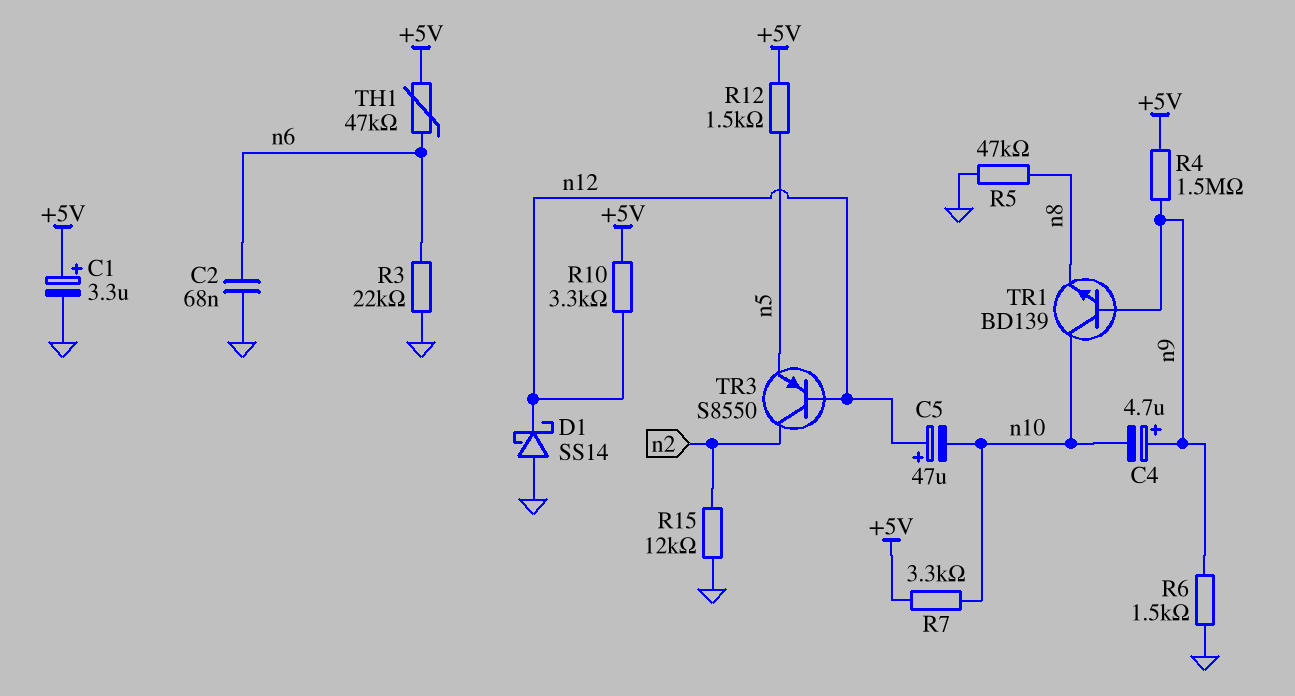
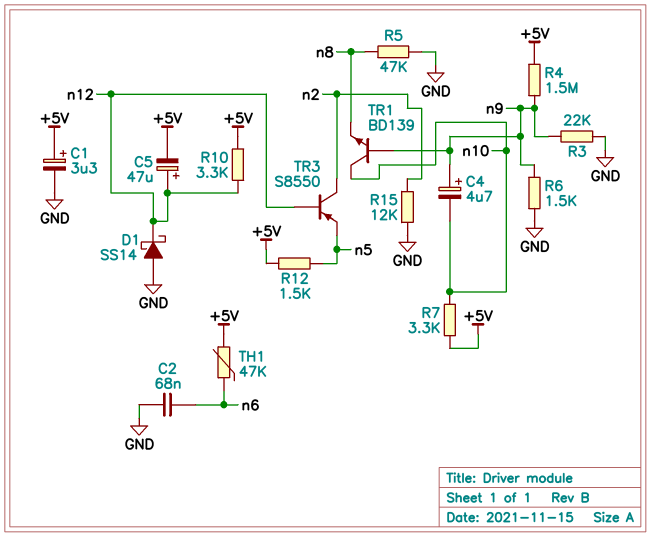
C5: 47uF (plus n12, minus n10) -> 47uF (plus n12, minus +5V)
R3: 22k (GND, n6) -> 22k (GND, n9)

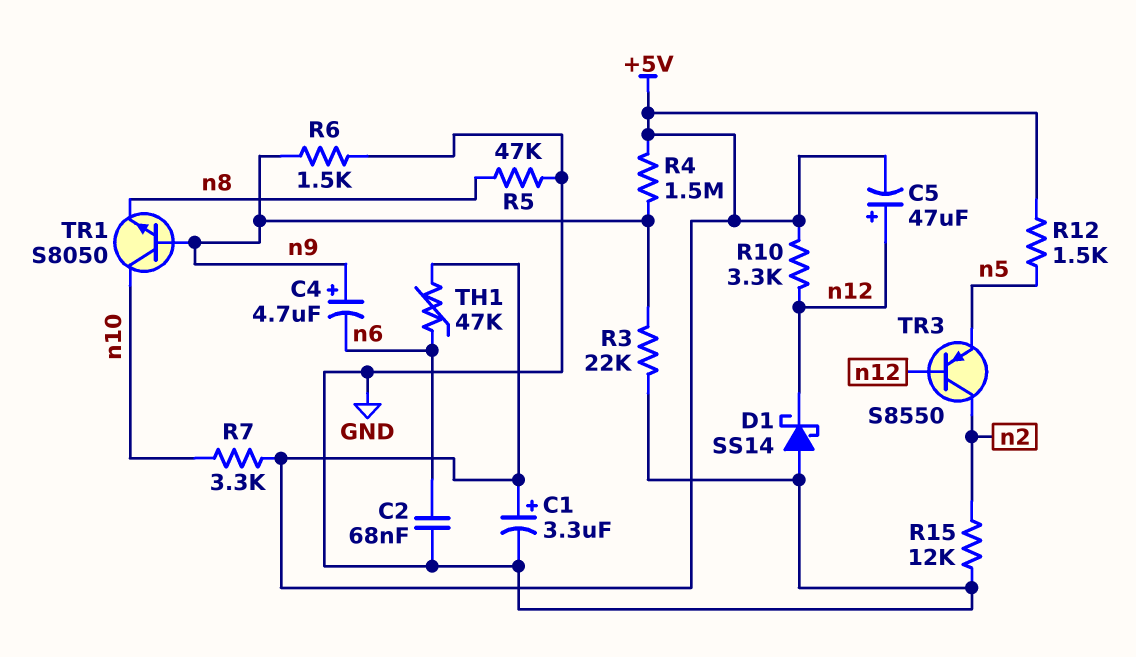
C4: 4.7uF (plus n9, minus n10) -> 4.7uF (plus n9, minus n6)
TR1: NPN BD139 (B n9, C n10, E n8) -> NPN S8050 (B n9, C n10, E n8)

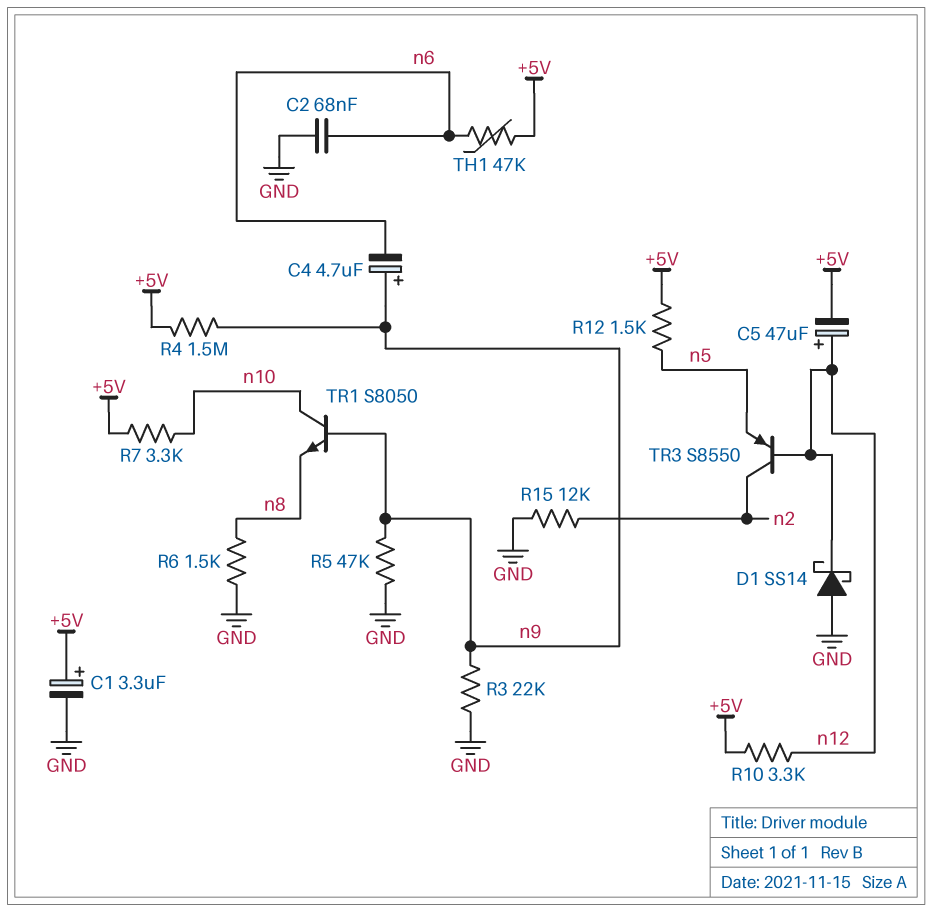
R5: 47k (GND, n8) -> 47k (GND, n9)
R6: 1.5k (GND, n9) -> 1.5k (GND, n8)

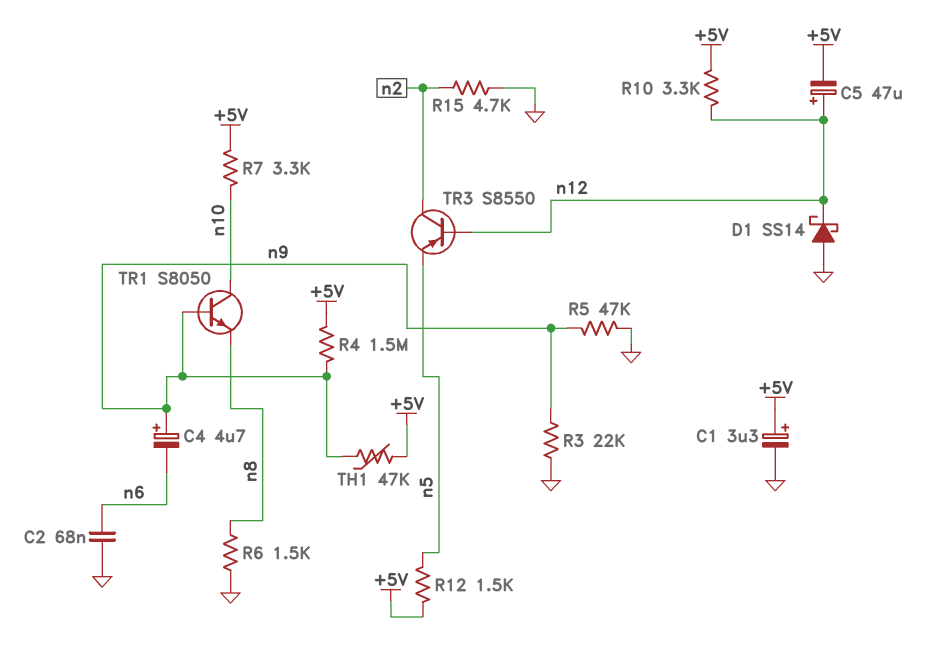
R15: 12k (GND, n2) -> 4.7k (GND, n2)
TH1: 47k (+5V, n6) -> 47k (+5V, n9)

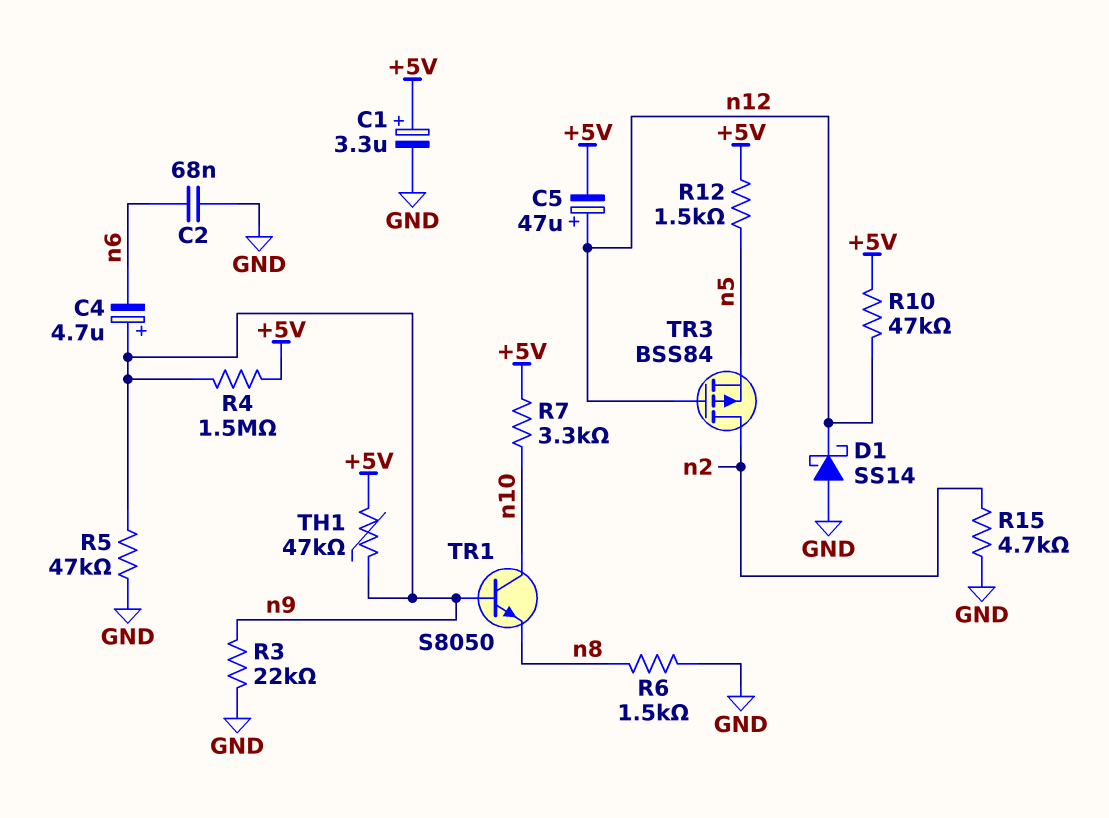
R10: 3.3k (+5V, n12) -> 47k (+5V, n12)
TR3: PNP S8550 (B n12, C n2, E n5) -> PMOS BSS84 (G n12, D n2, S n5)

